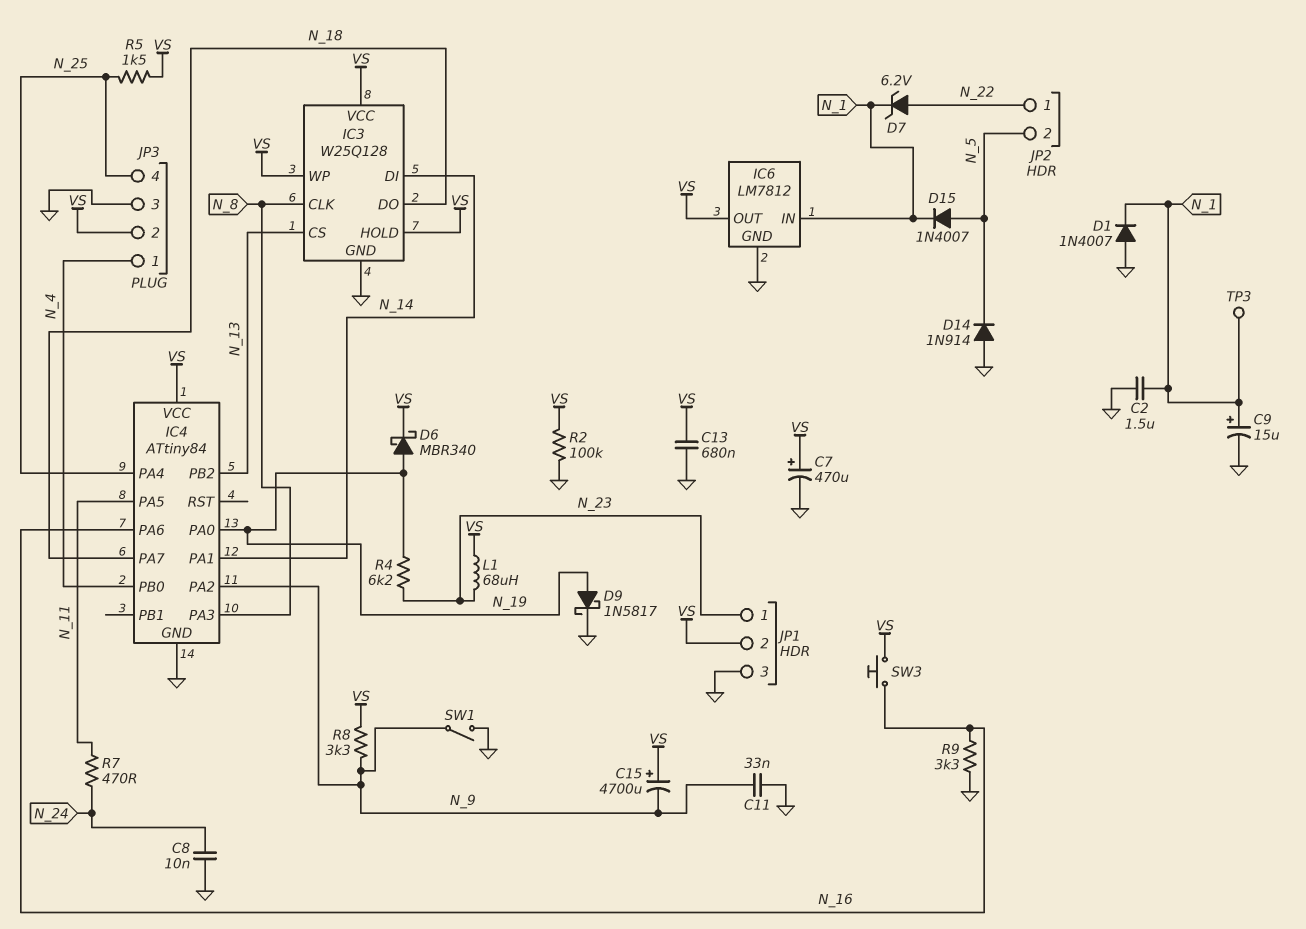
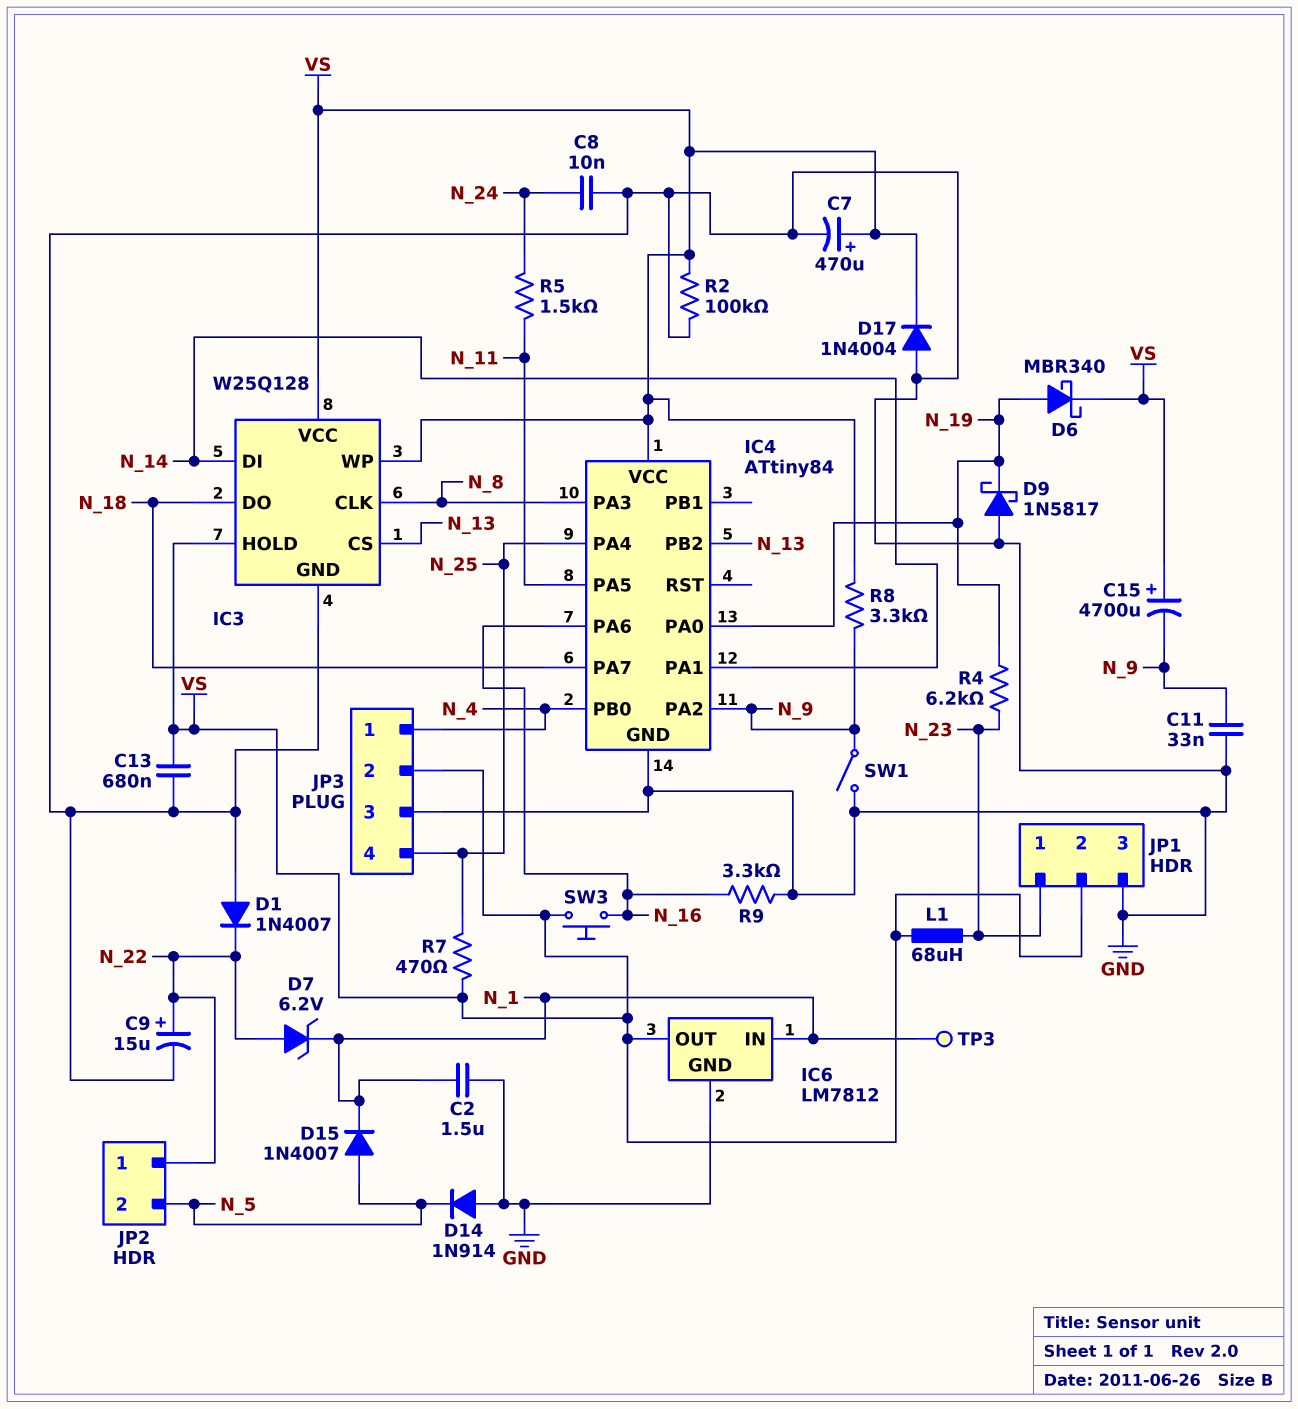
C9: 15uF (plus N_1, minus GND) -> 15uF (plus N_22, minus GND)
D1: diode 1N4007 (A GND, K N_1) -> diode 1N4007 (A GND, K N_22)
D9: schottky 1N5817 (A N_19, K GND) -> schottky 1N5817 (A GND, K N_19)
D17: none -> diode 1N4004 (A GND, K VS)
R5: 1.5k (N_25, VS) -> 1.5k (N_11, N_24)
R7: 470 (N_11, N_24) -> 470 (N_25, VS)

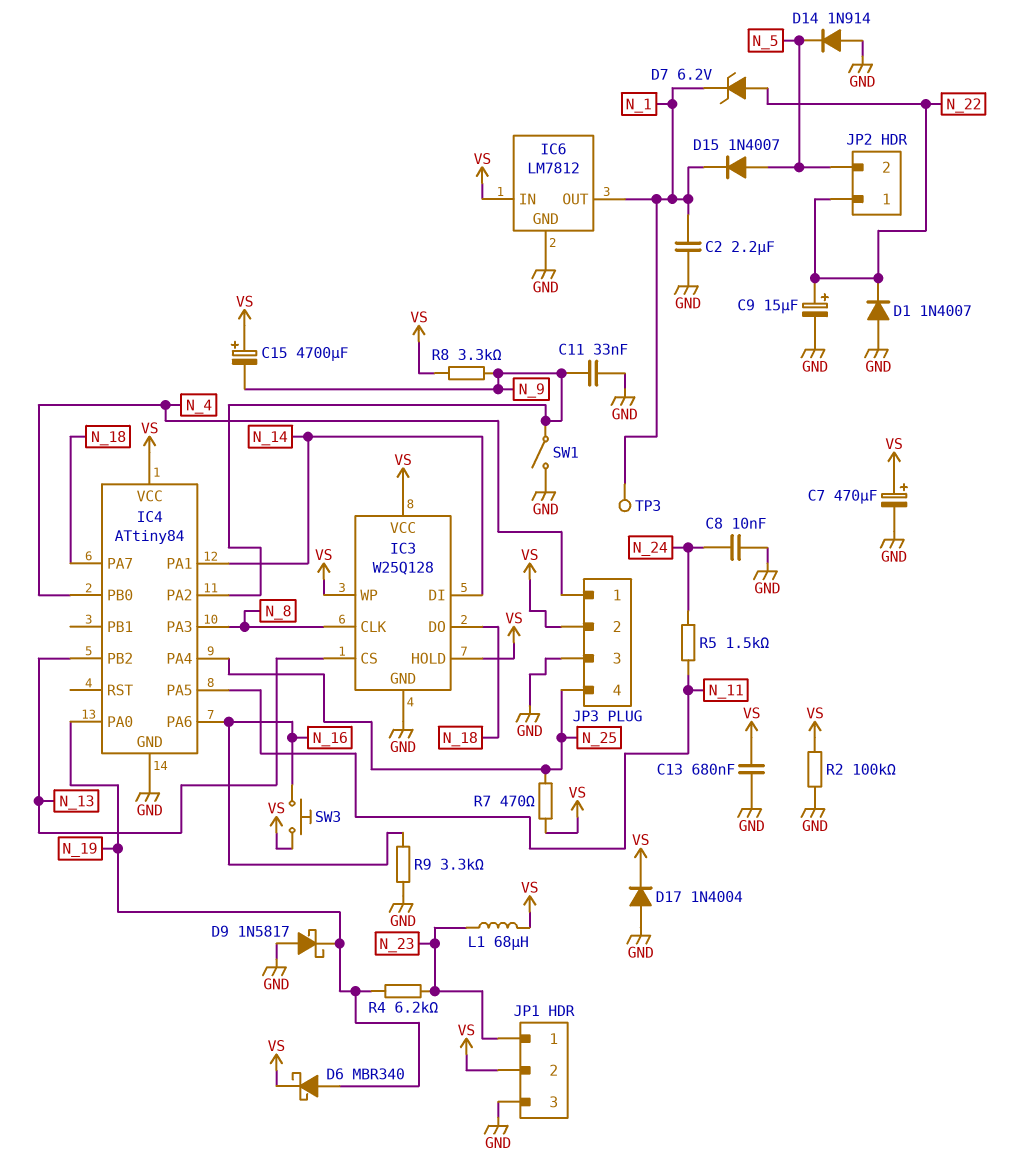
C2: 1.5uF (GND, N_1) -> 2.2uF (GND, N_1)
IC6 pin IN: N_1 -> VS
IC6 pin OUT: VS -> N_1

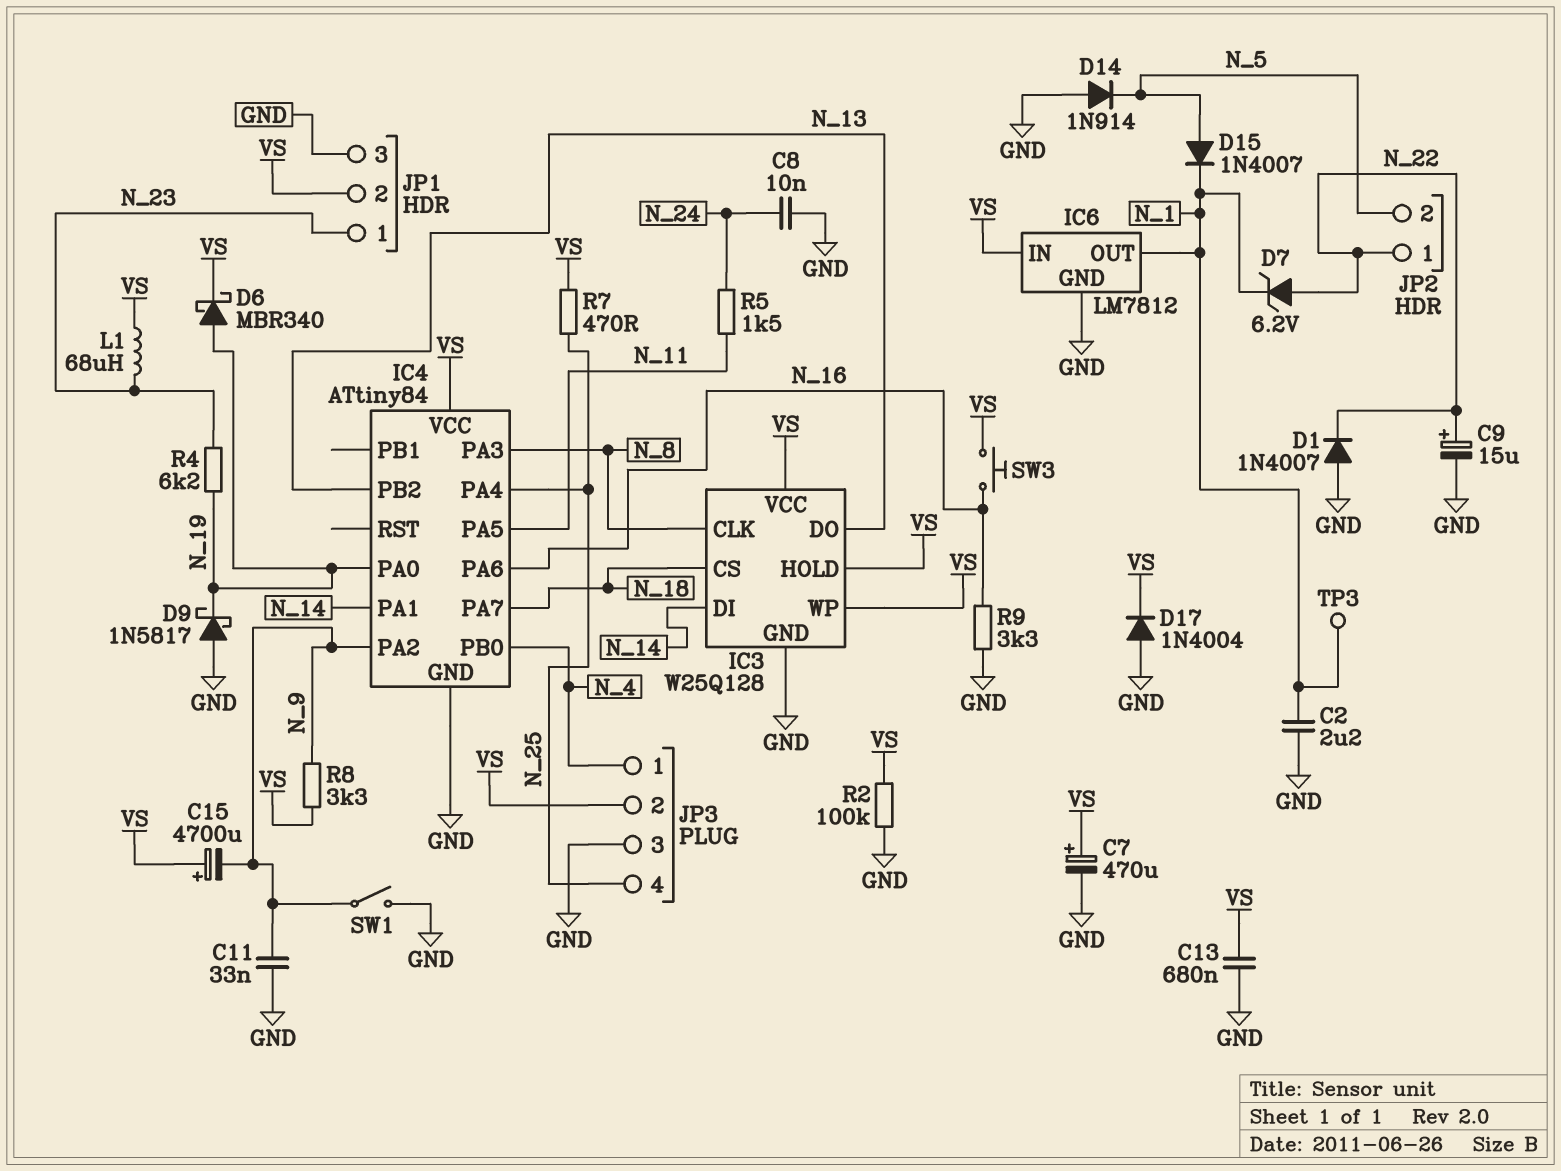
IC3 pin CS: N_13 -> N_18
IC3 pin DO: N_18 -> N_13

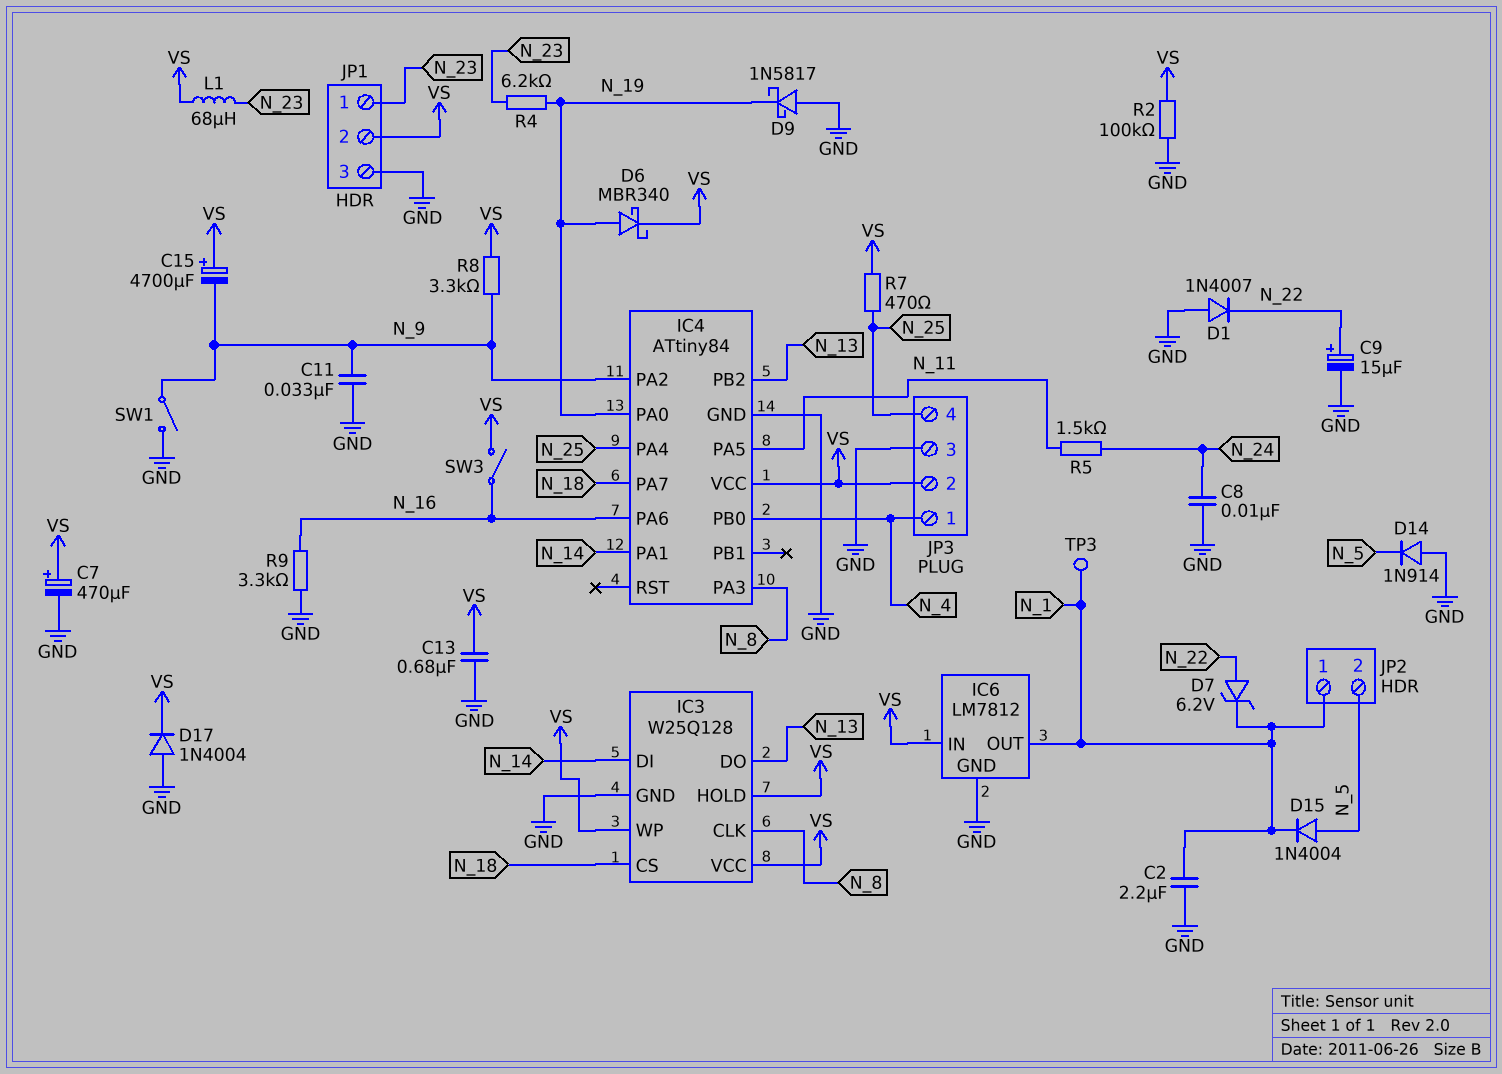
D15: diode 1N4007 (A N_5, K N_1) -> diode 1N4004 (A N_5, K N_1)
JP2 pin 1: N_22 -> N_1
SW3: button (N_16, VS) -> switch (N_16, VS)

